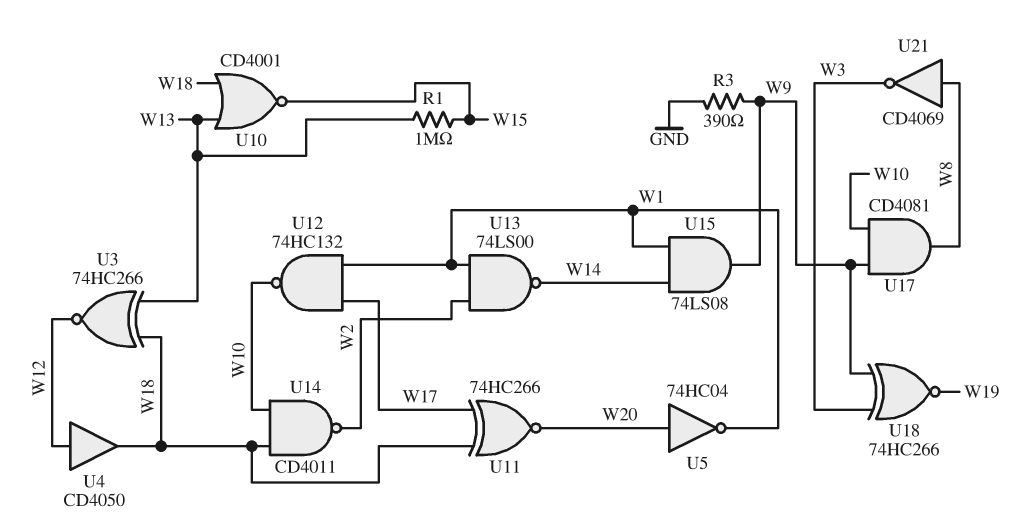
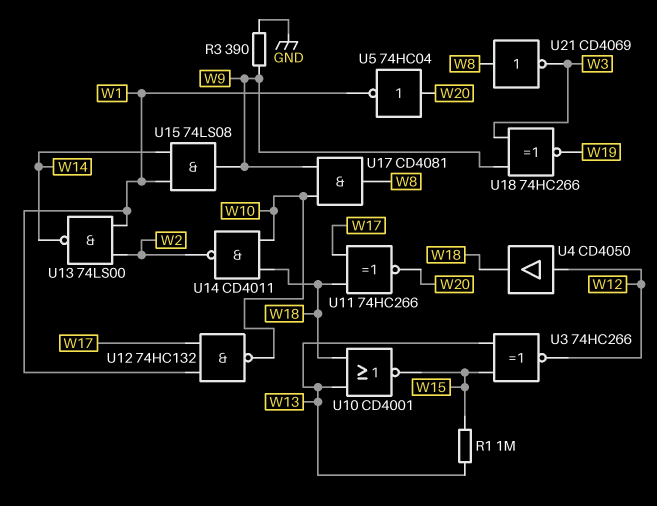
U3: XNOR 74HC266 (in W13, in W18, out W12) -> XNOR 74HC266 (in W13, in W15, out W12)

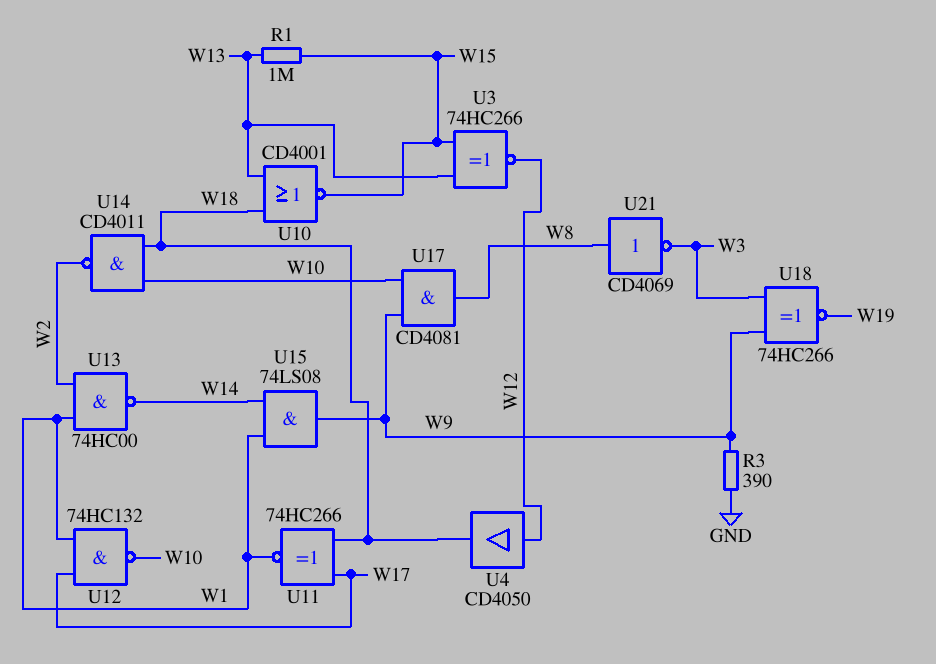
U5: NOT 74HC04 (in W20, out W1) -> none
U11: XNOR 74HC266 (in W17, in W18, out W20) -> XNOR 74HC266 (in W17, in W18, out W1)
U13: NAND 74LS00 (in W1, in W2, out W14) -> NAND 74HC00 (in W1, in W2, out W14)

